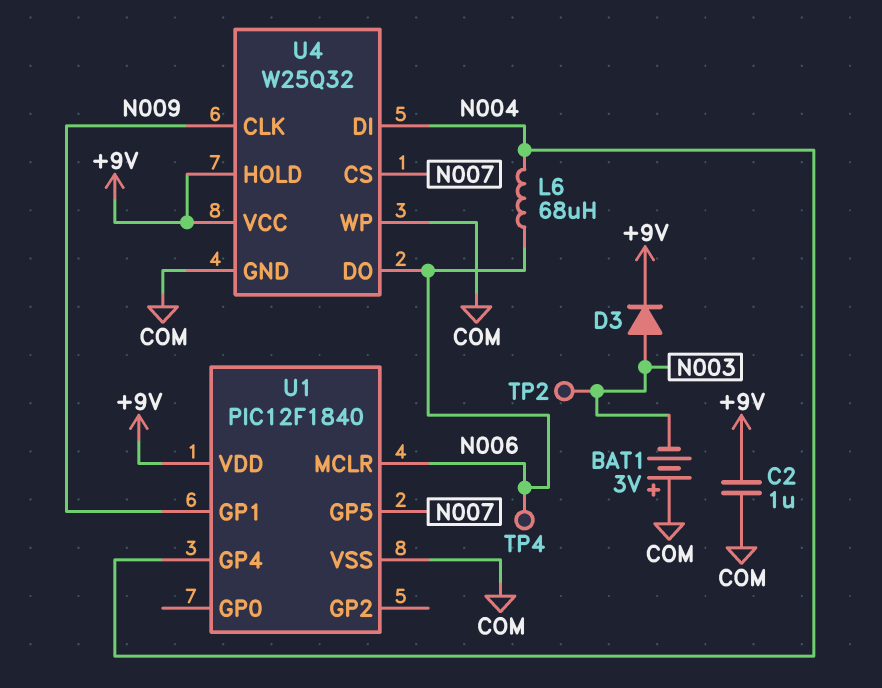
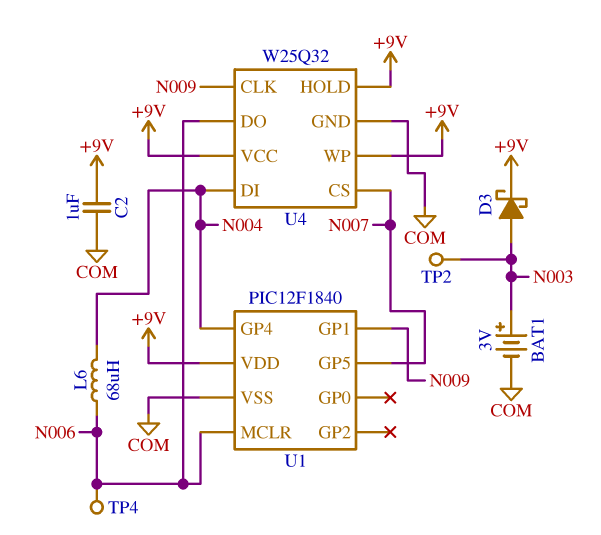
BAT1: 3V (plus COM, minus N003) -> 3V (plus N003, minus COM)
D3: diode (A N003, K +9V) -> schottky (A N003, K +9V)
U4 pin WP: COM -> +9V

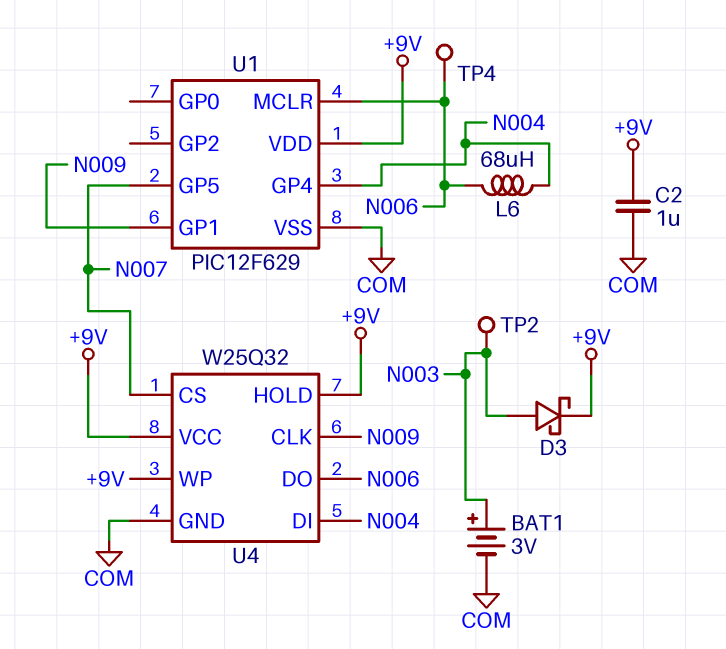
U1: PIC12F1840 -> PIC12F629

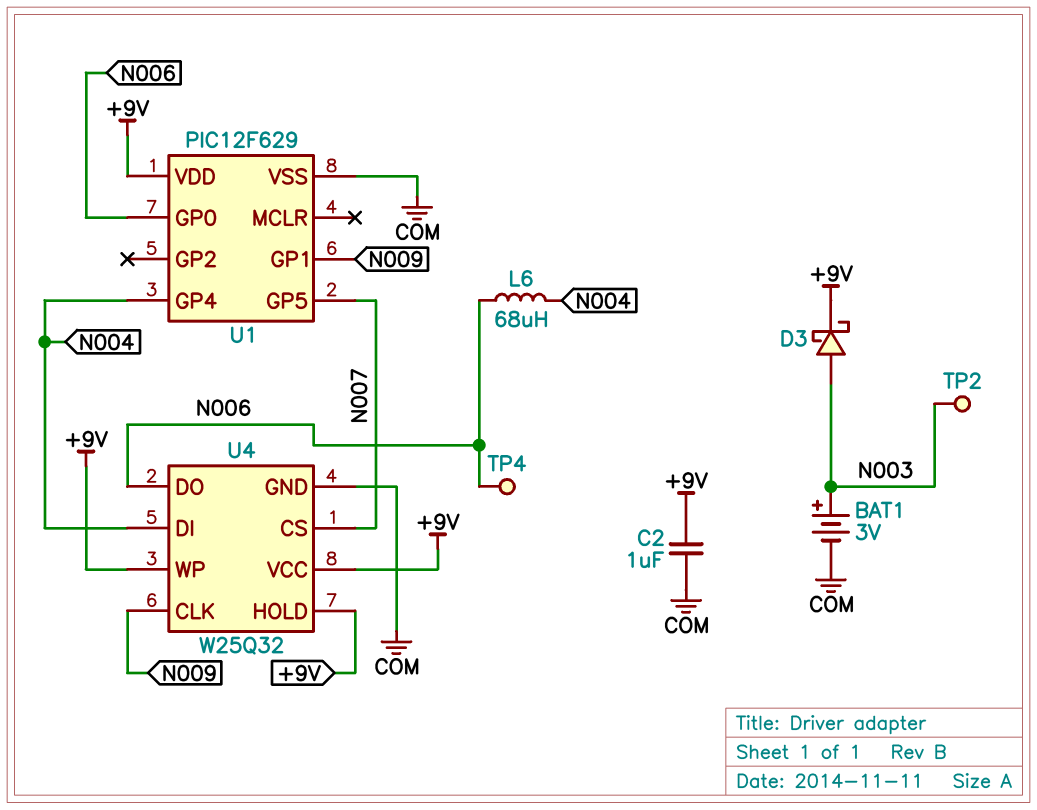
U1 pin GP0: none -> N006
U1 pin MCLR: N006 -> none

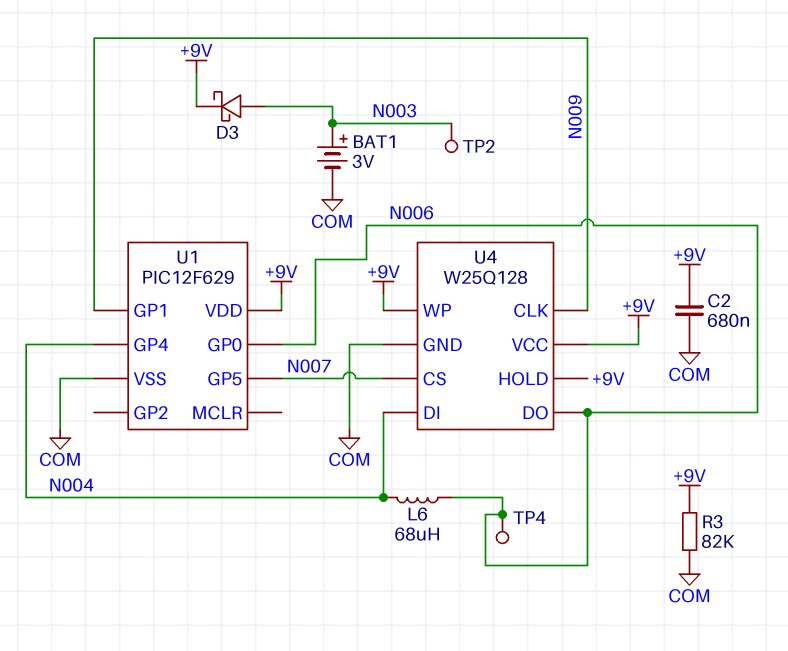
C2: 1uF (+9V, COM) -> 680nF (+9V, COM)
R3: none -> 82k (+9V, COM)
U4: W25Q32 -> W25Q128

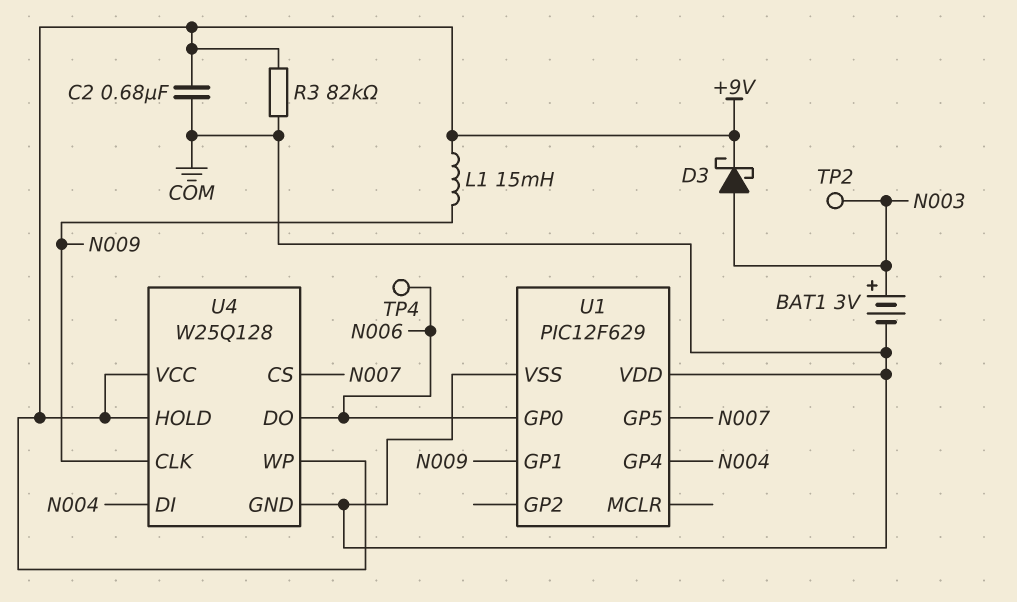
L1: none -> 15mH (+9V, N009)
L6: 68uH (N004, N006) -> none
U1 pin VDD: +9V -> COM

